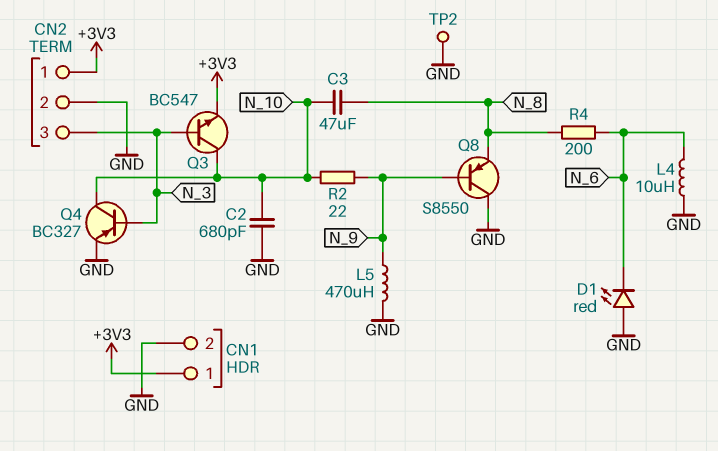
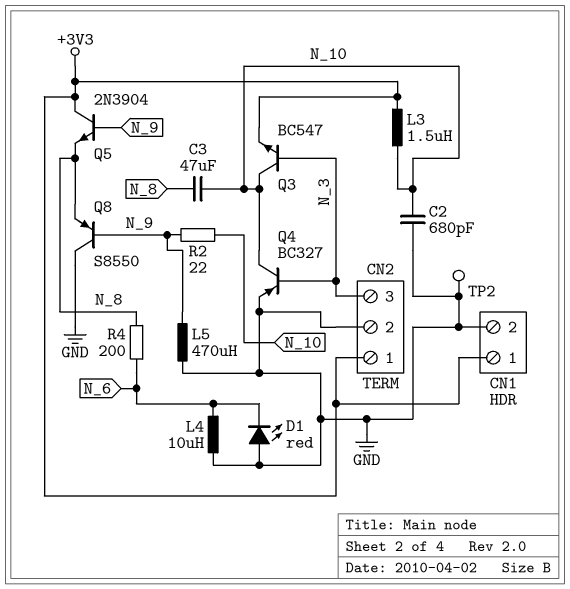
L3: none -> 1.5uH (+3V3, N_10)
Q5: none -> NPN 2N3904 (B N_9, C +3V3, E N_8)

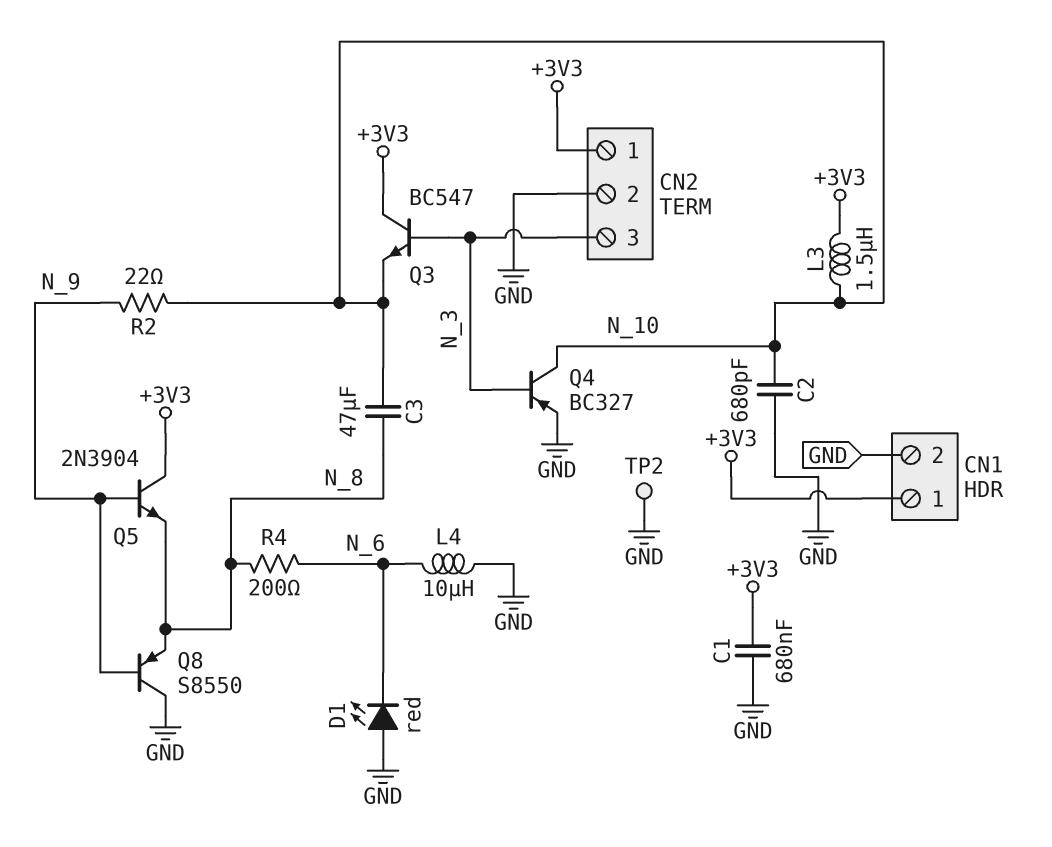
C1: none -> 680nF (+3V3, GND)
L5: 470uH (GND, N_9) -> none
Q3: NPN BC547 (B N_3, C N_10, E +3V3) -> NPN BC547 (B N_3, C +3V3, E N_10)

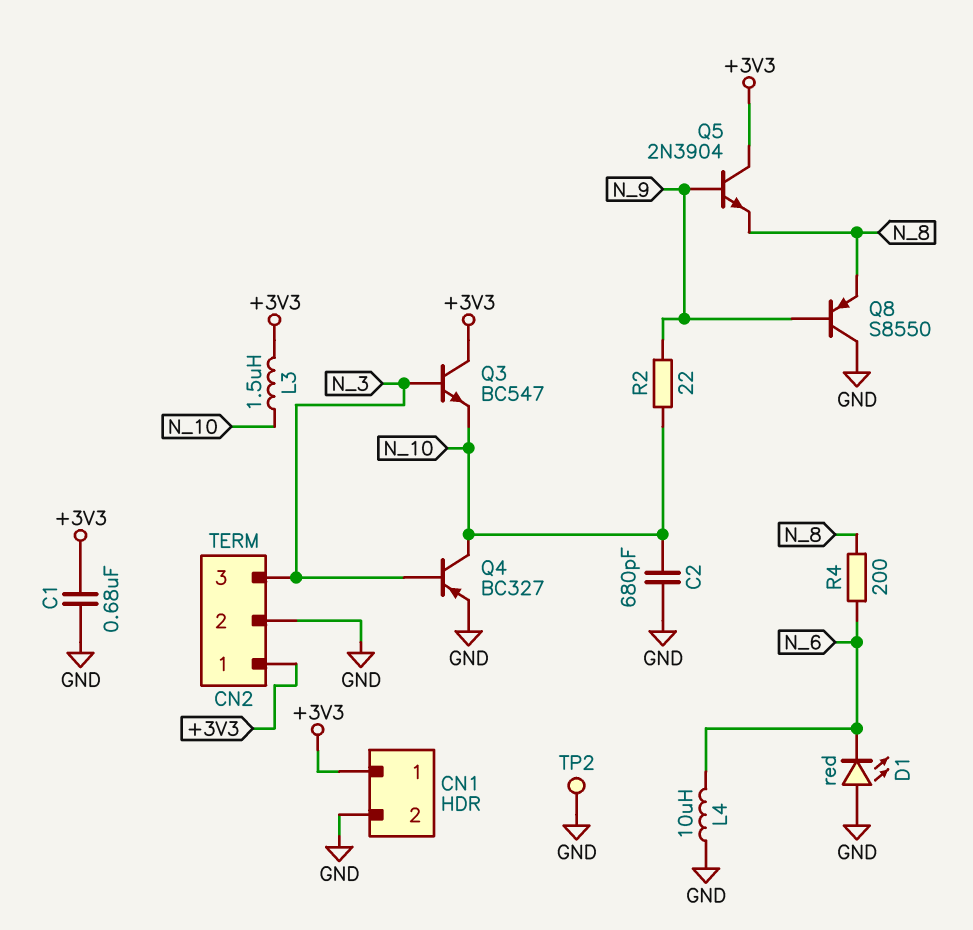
C3: 47uF (N_8, N_10) -> none

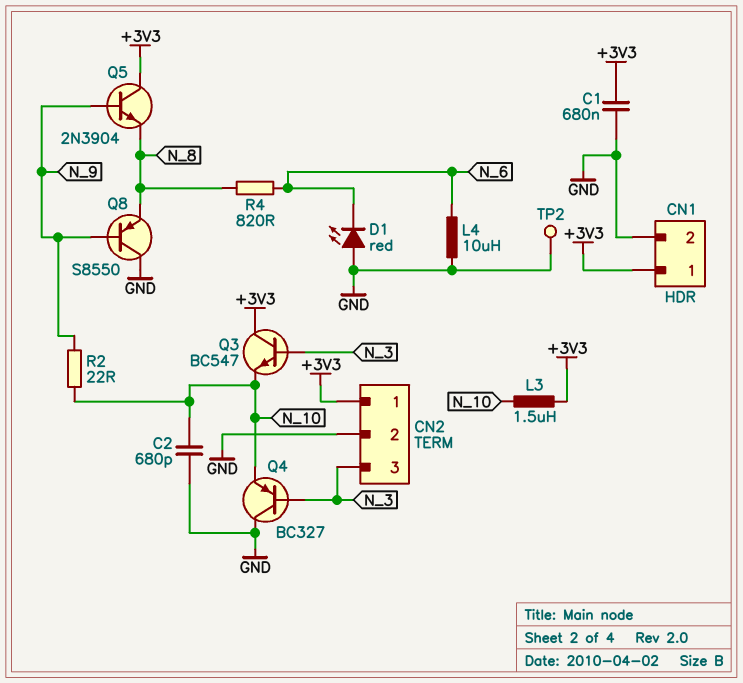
Q4: PNP BC327 (B N_3, C N_10, E GND) -> PNP BC327 (B N_3, C GND, E N_10)
R4: 200 (N_6, N_8) -> 820 (N_6, N_8)

